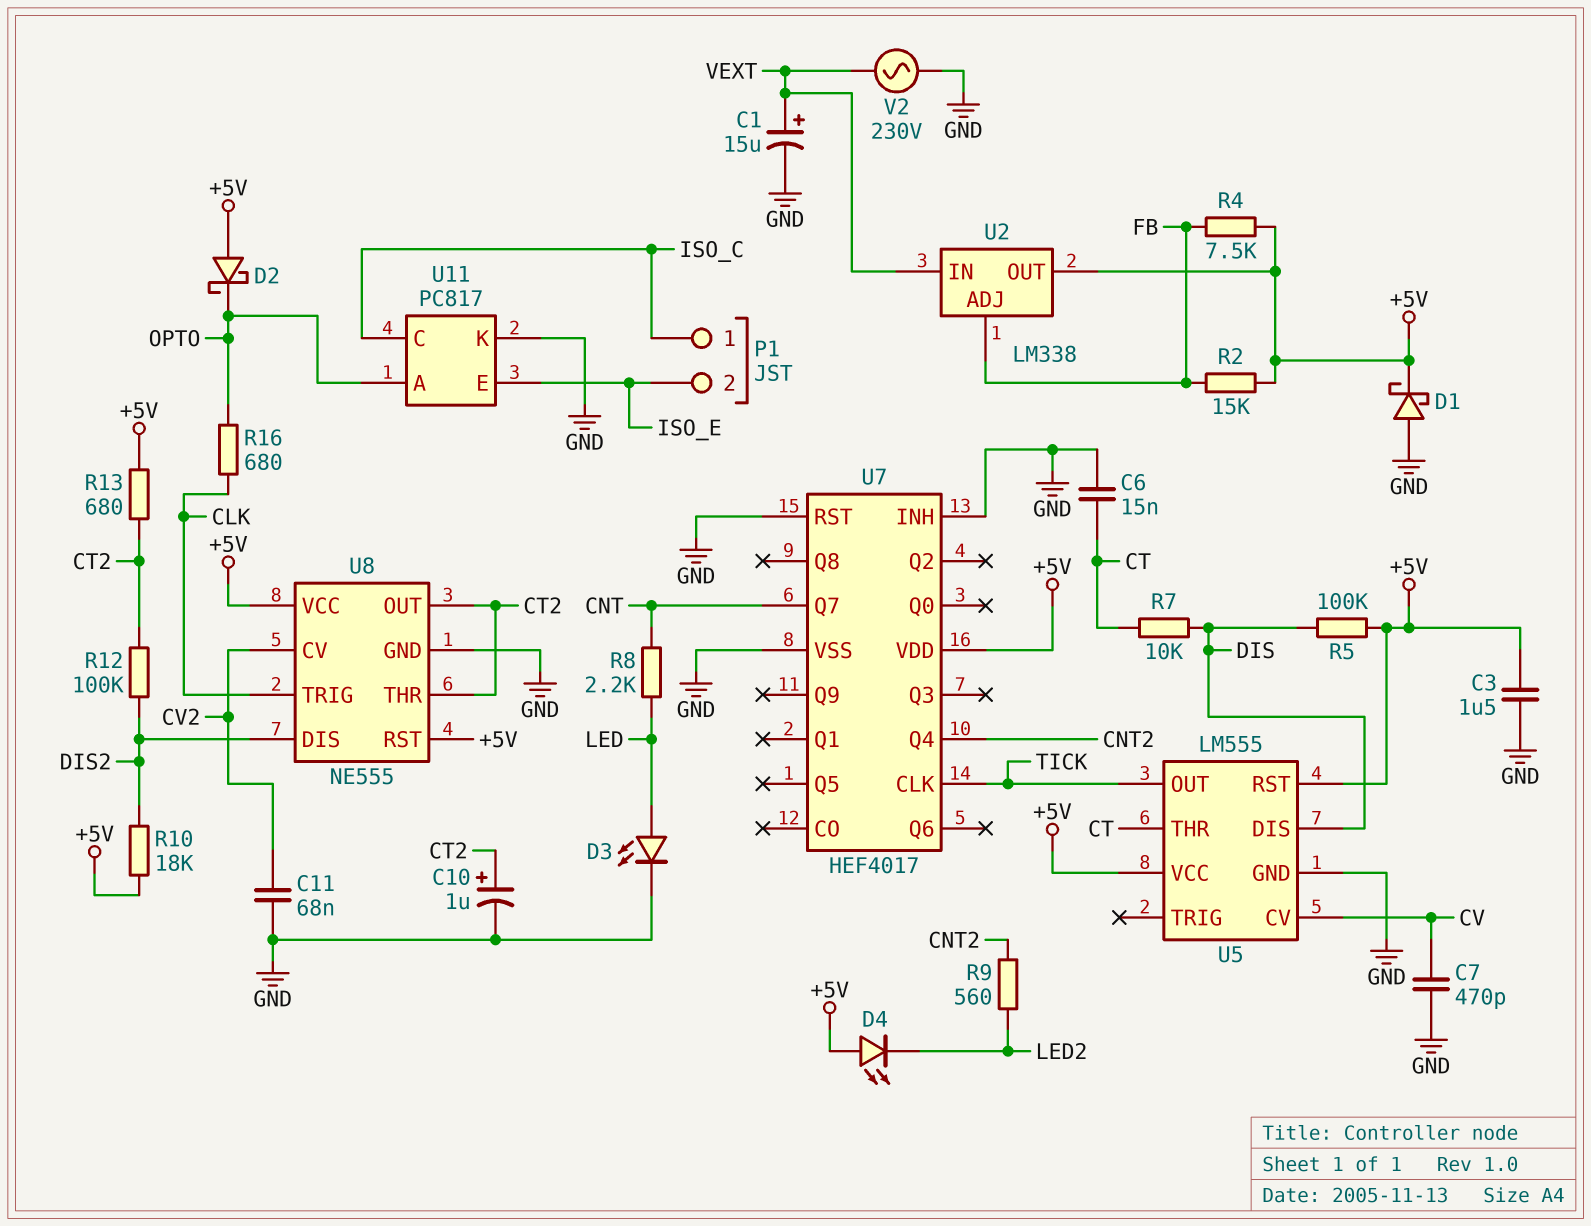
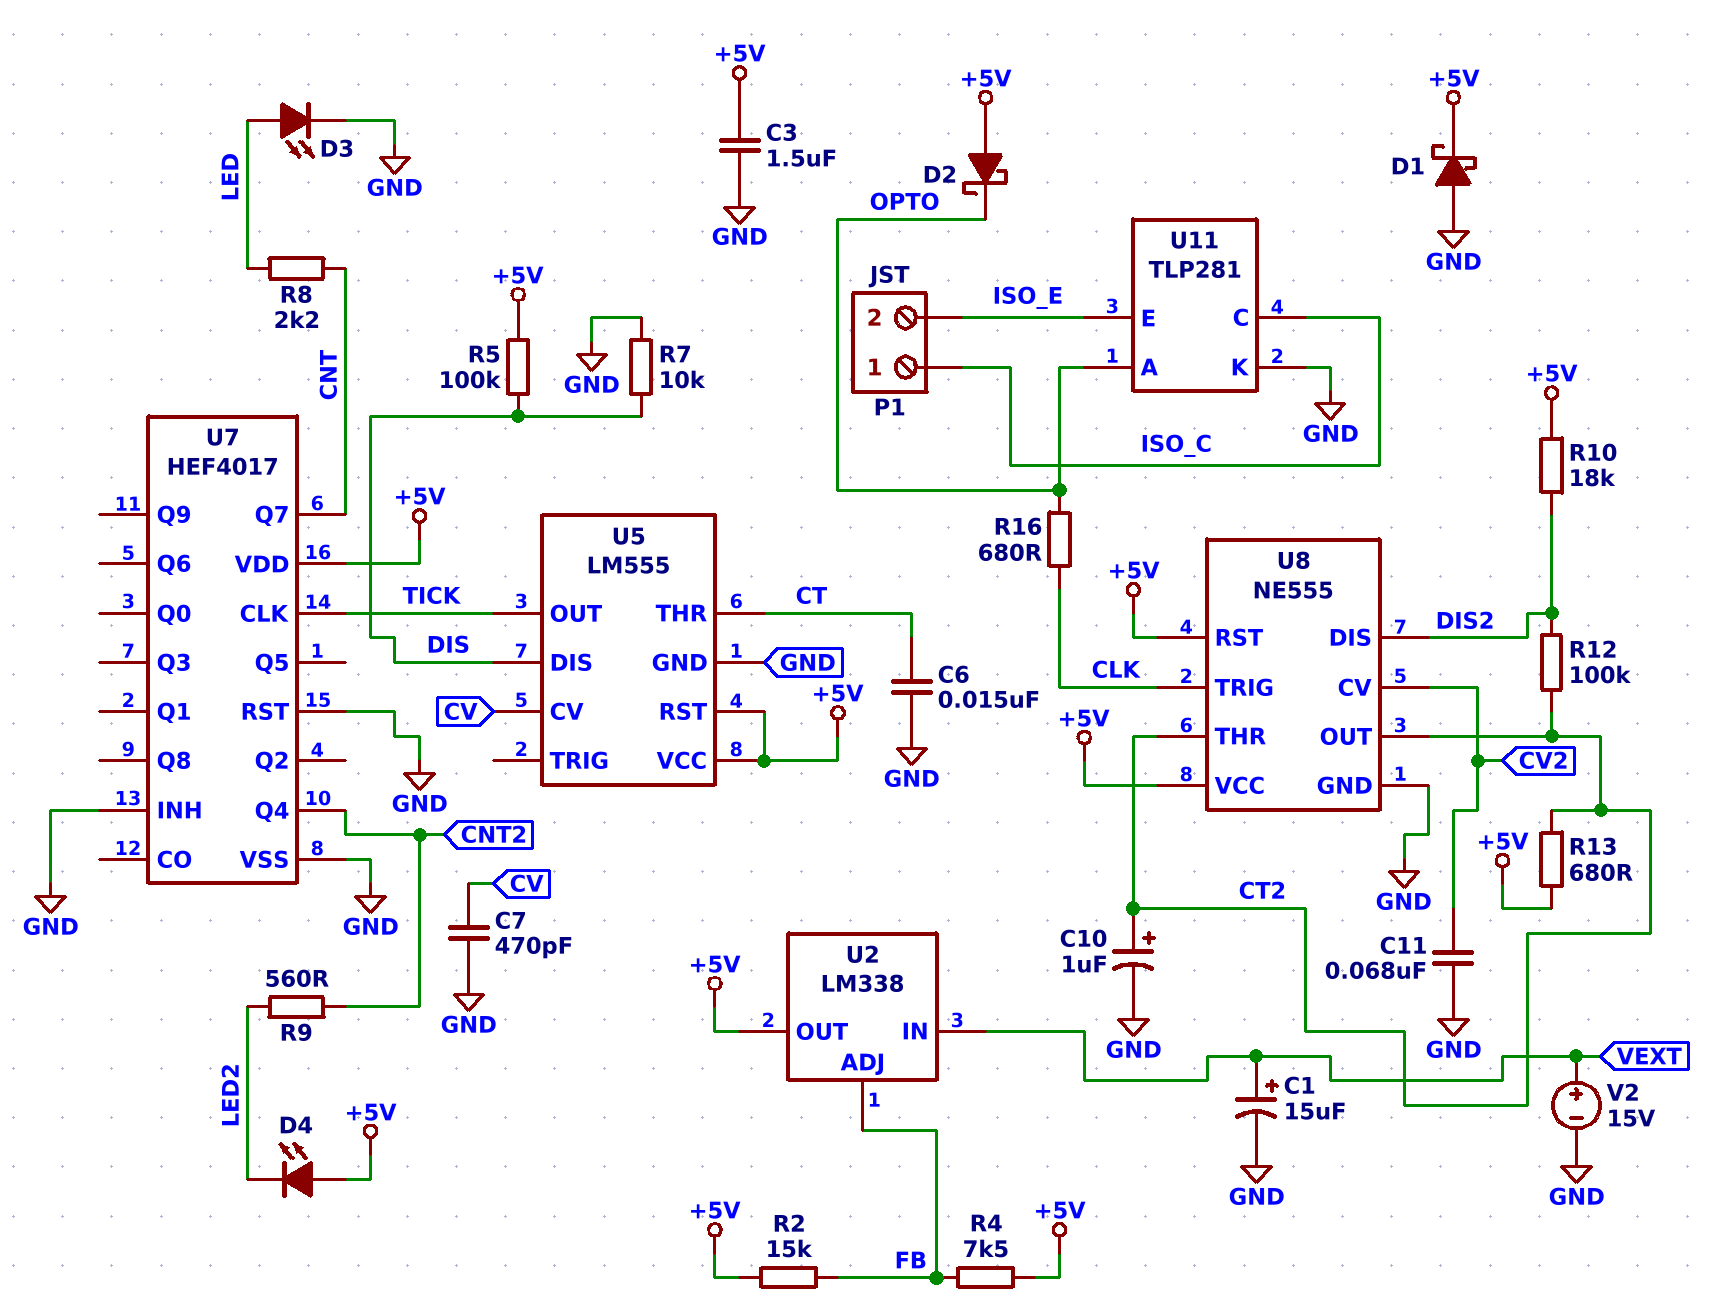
R7: 10k (CT, DIS) -> 10k (DIS, GND)
U11: PC817 -> TLP281
V2: AC 230V (GND, VEXT) -> 15V (plus VEXT, minus GND)

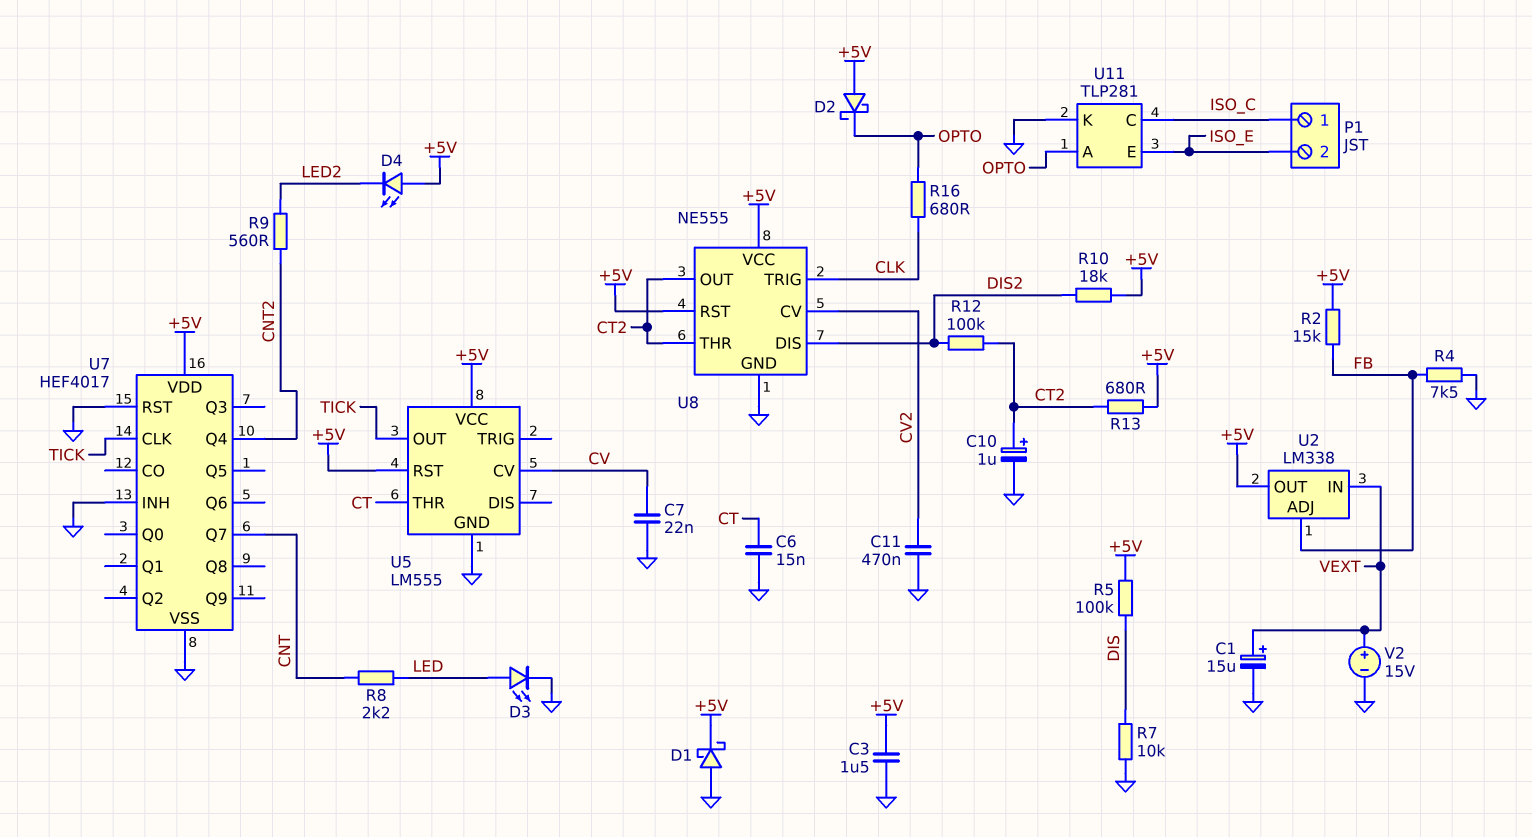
C7: 470pF (CV, GND) -> 22nF (CV, GND)
C11: 68nF (CV2, GND) -> 470nF (CV2, GND)
R4: 7.5k (+5V, FB) -> 7.5k (FB, GND)
U5 pin DIS: DIS -> none

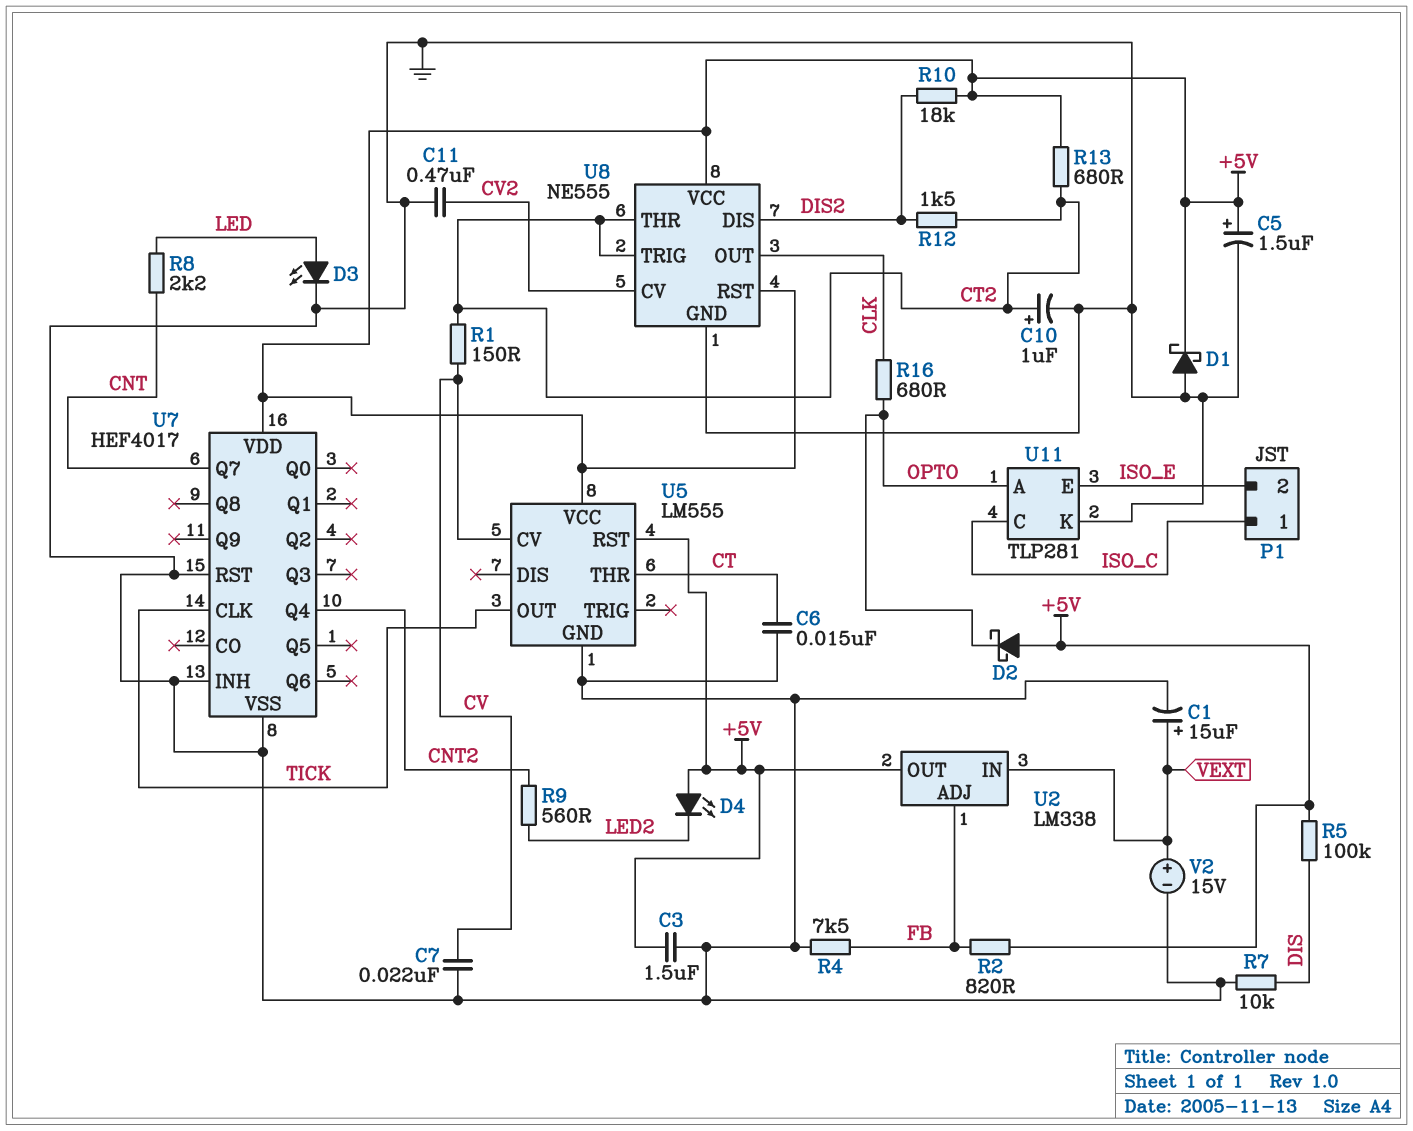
C5: none -> 1.5uF (plus +5V, minus GND)
R1: none -> 150 (CT2, CV)
R2: 15k (+5V, FB) -> 820 (+5V, FB)
R12: 100k (CT2, DIS2) -> 1.5k (CT2, DIS2)
U8 pin OUT: CT2 -> CLK
U8 pin TRIG: CLK -> CT2

